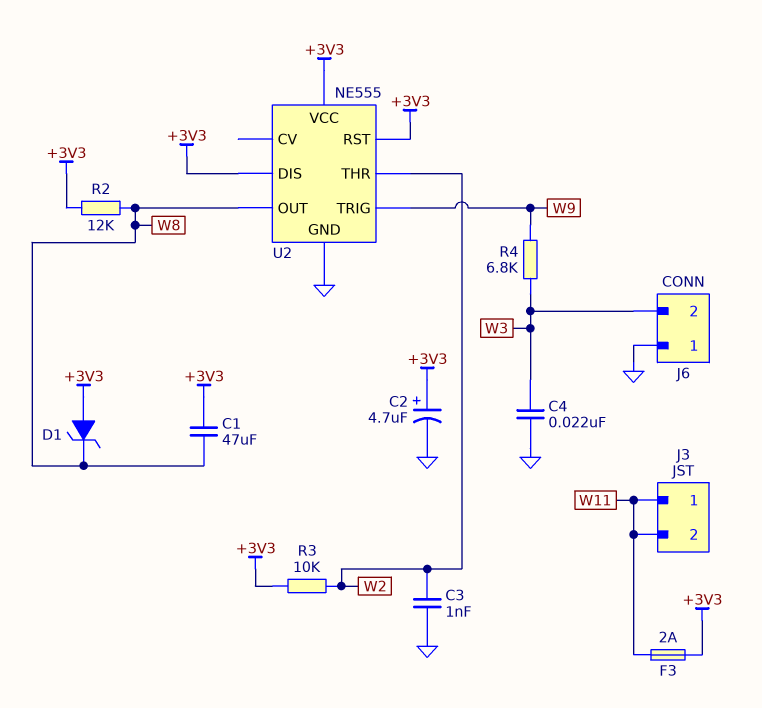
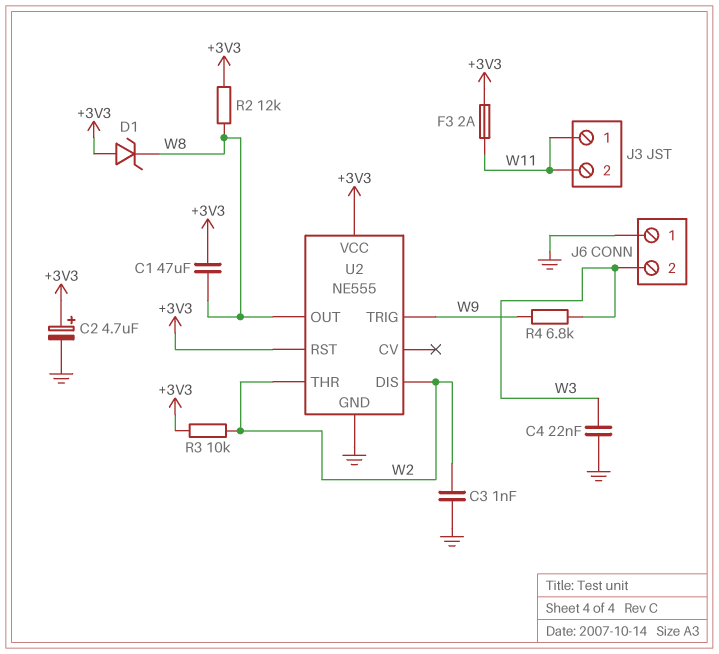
U2 pin DIS: +3V3 -> W2

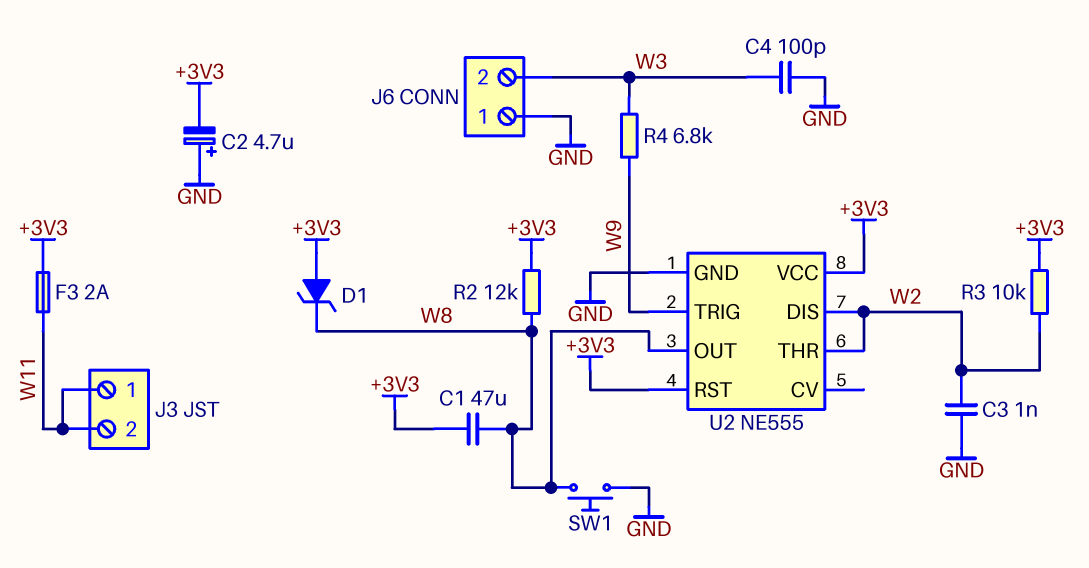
C2: 4.7uF (plus +3V3, minus GND) -> 4.7uF (plus GND, minus +3V3)
C4: 22nF (GND, W3) -> 100pF (GND, W3)
SW1: none -> button (GND, W8)

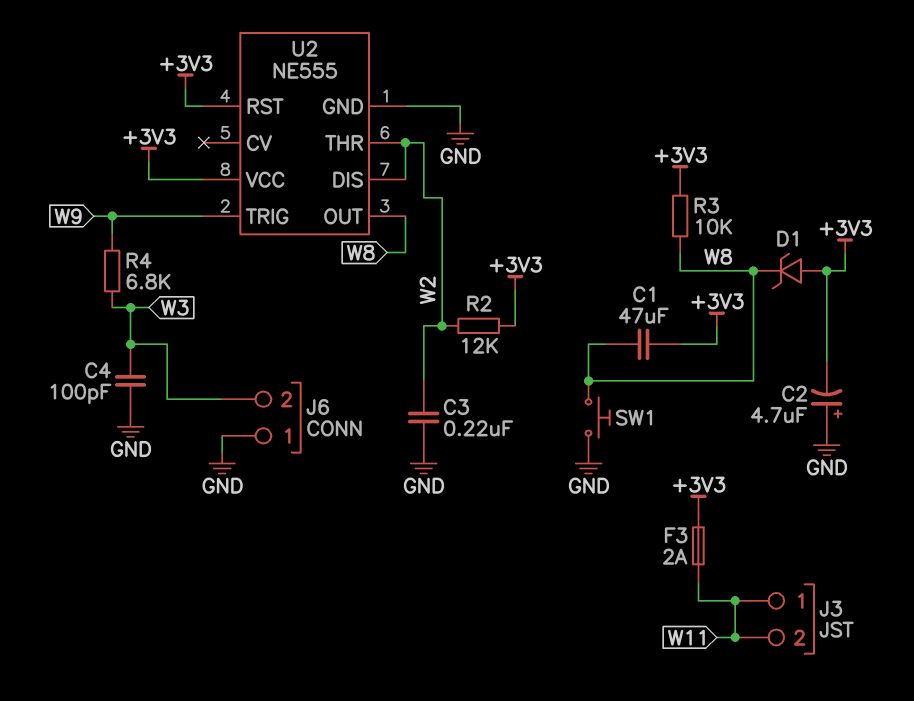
C3: 1nF (GND, W2) -> 220nF (GND, W2)
R2: 12k (+3V3, W8) -> 12k (+3V3, W2)
R3: 10k (+3V3, W2) -> 10k (+3V3, W8)

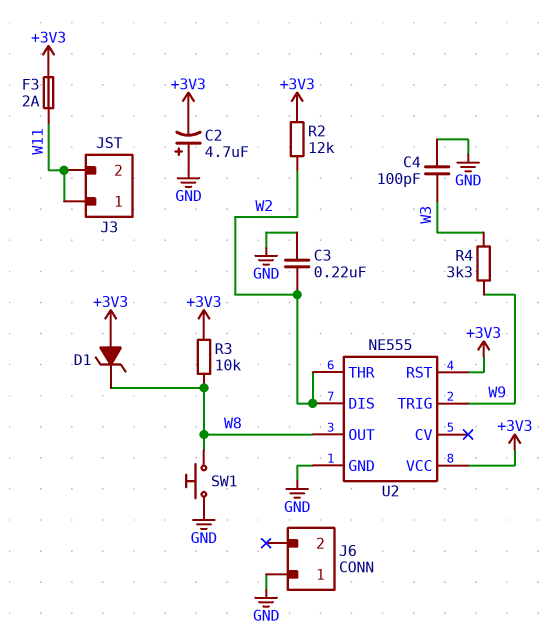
C1: 47uF (+3V3, W8) -> none
J6 pin 2: W3 -> none
R4: 6.8k (W3, W9) -> 3.3k (W3, W9)

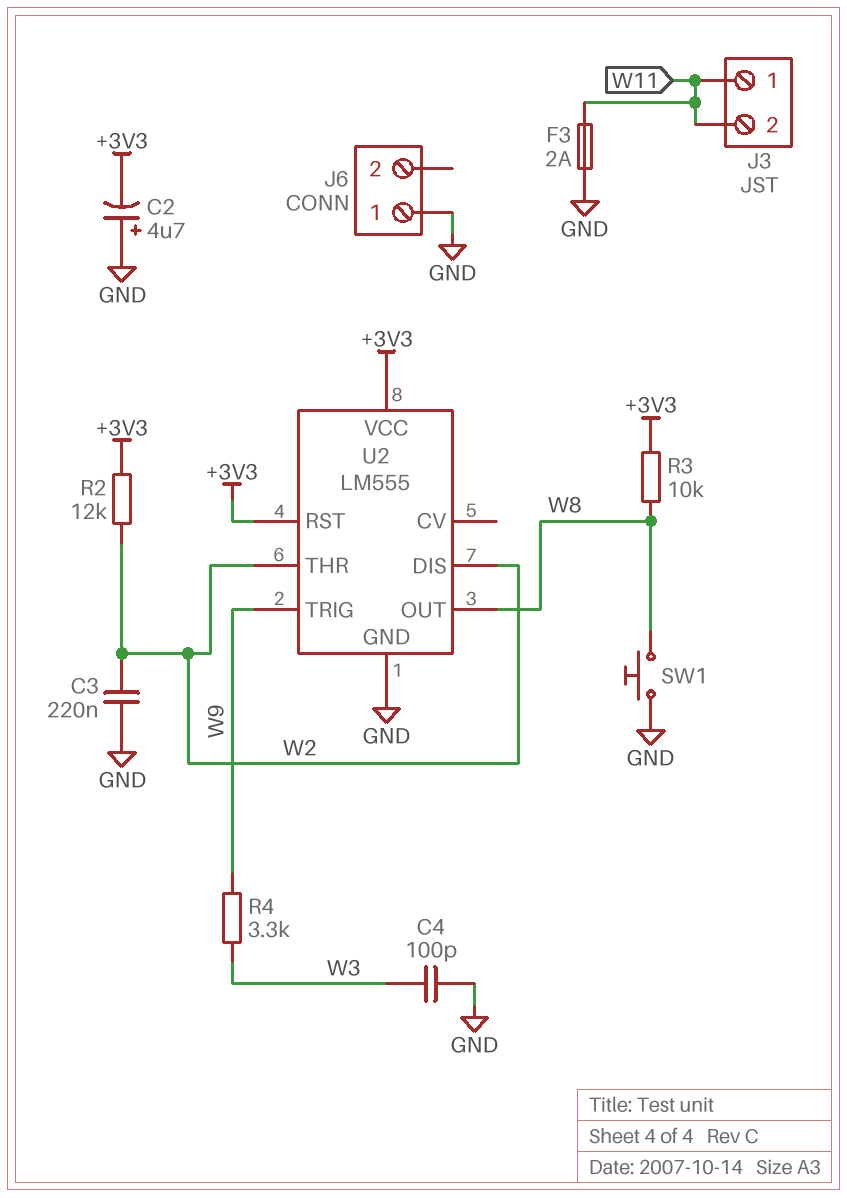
D1: zener (A +3V3, K W8) -> none
F3: 2A (+3V3, W11) -> 2A (GND, W11)
U2: NE555 -> LM555

